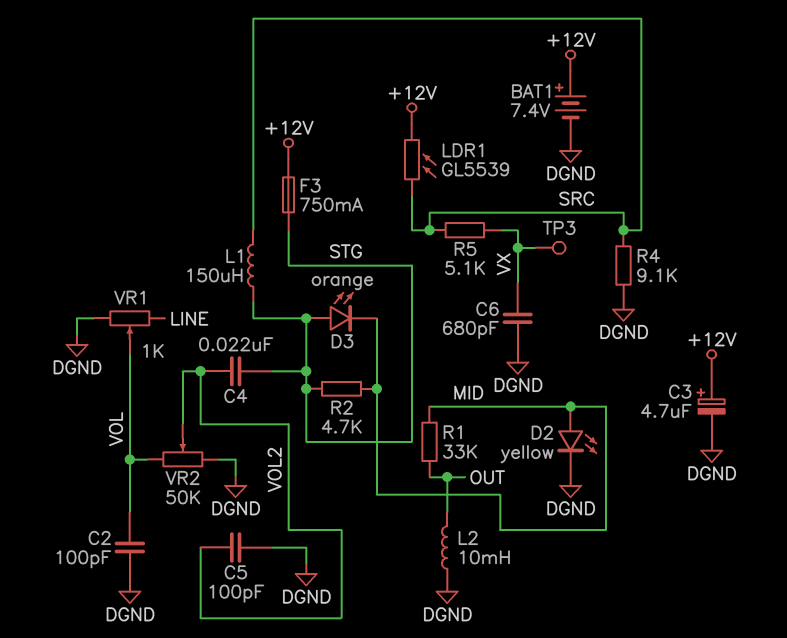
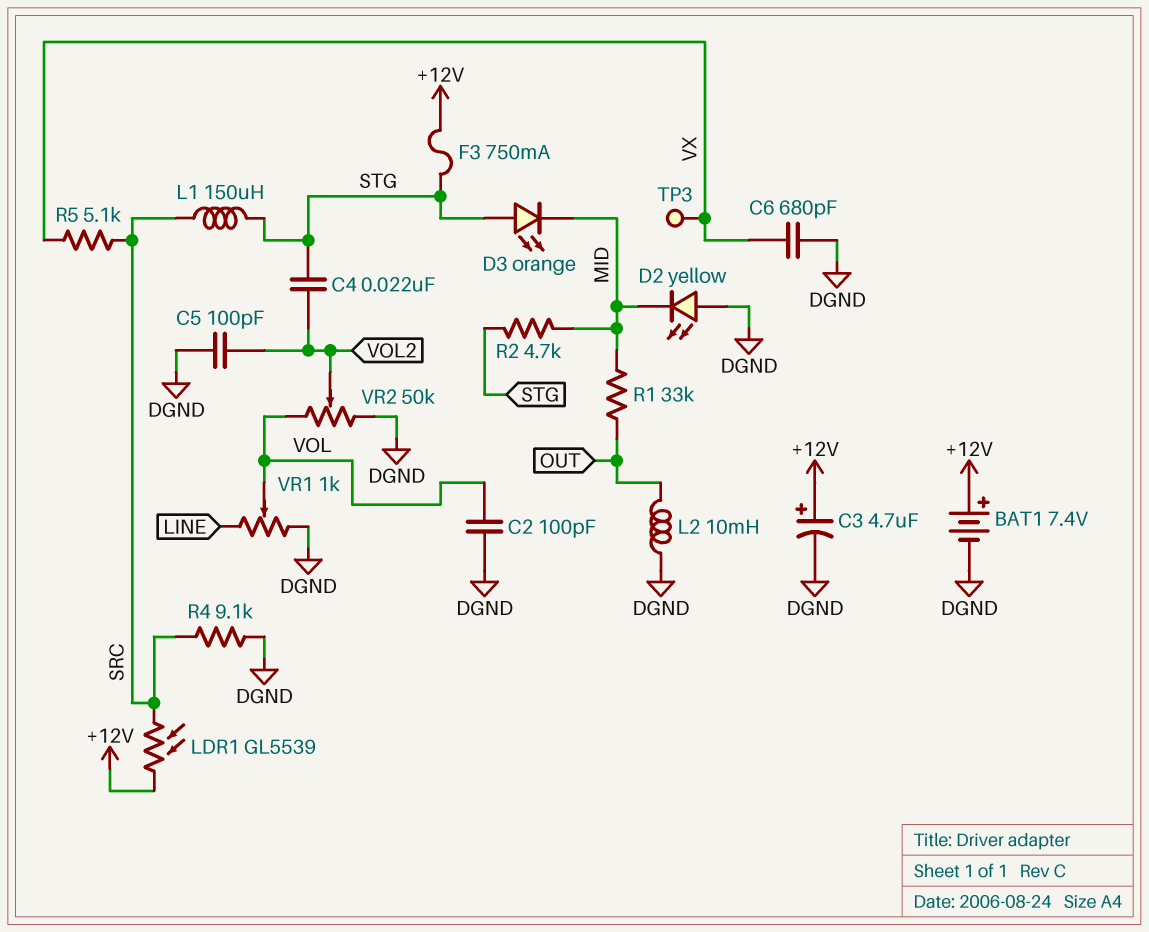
D2: LED yellow (A MID, K DGND) -> LED yellow (A DGND, K MID)

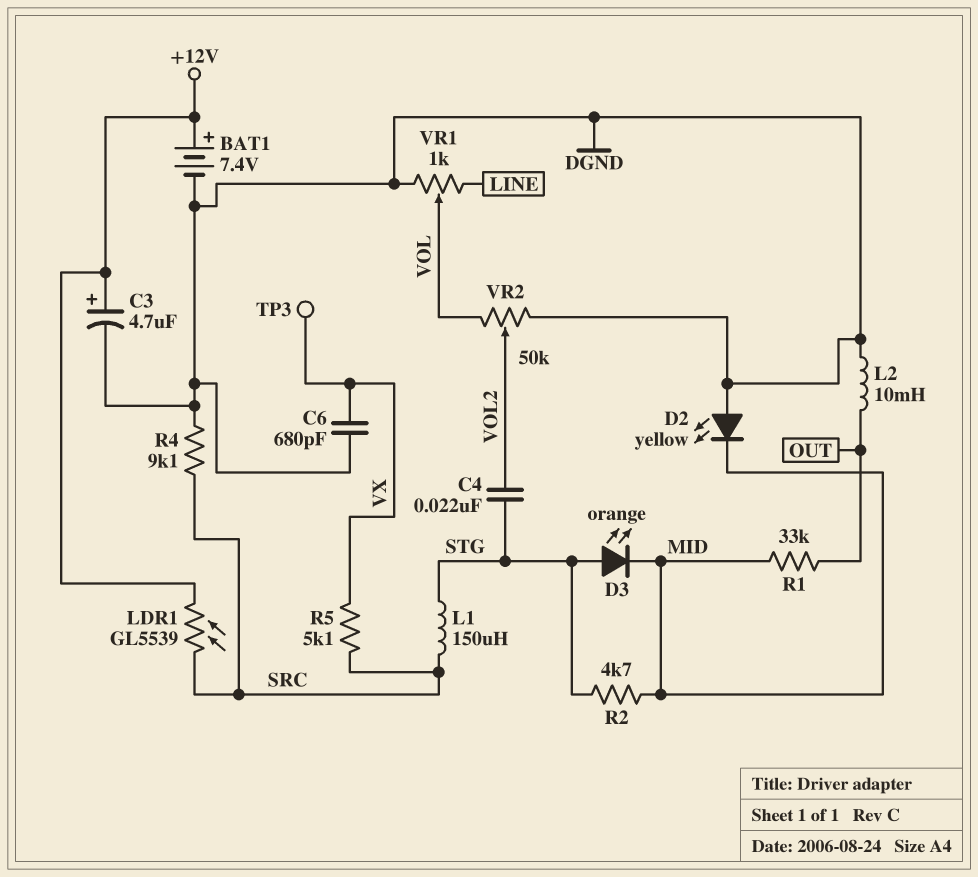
C2: 100pF (DGND, VOL) -> none
C5: 100pF (DGND, VOL2) -> none
F3: 750mA (+12V, STG) -> none

